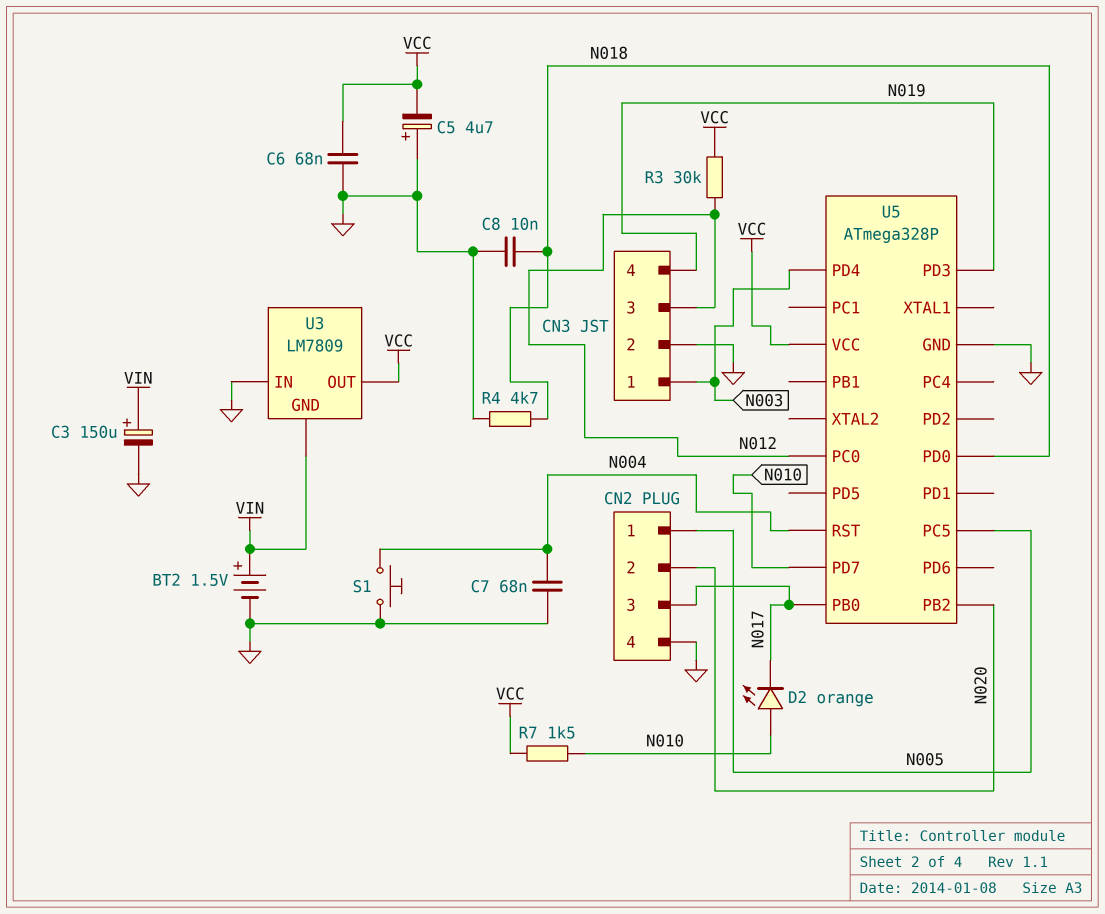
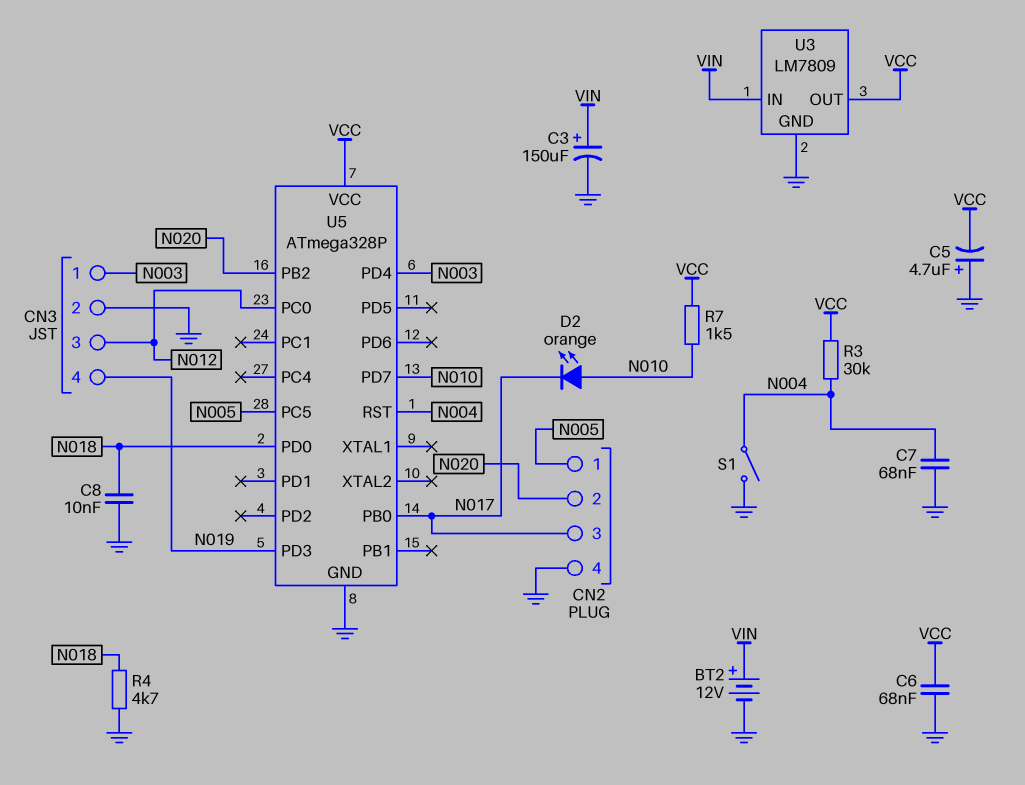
BT2: 1.5V (plus VIN, minus GND) -> 12V (plus VIN, minus GND)
R3: 30k (N012, VCC) -> 30k (N004, VCC)
S1: button (GND, N004) -> switch (GND, N004)
U3 pin GND: VIN -> GND
U3 pin IN: GND -> VIN

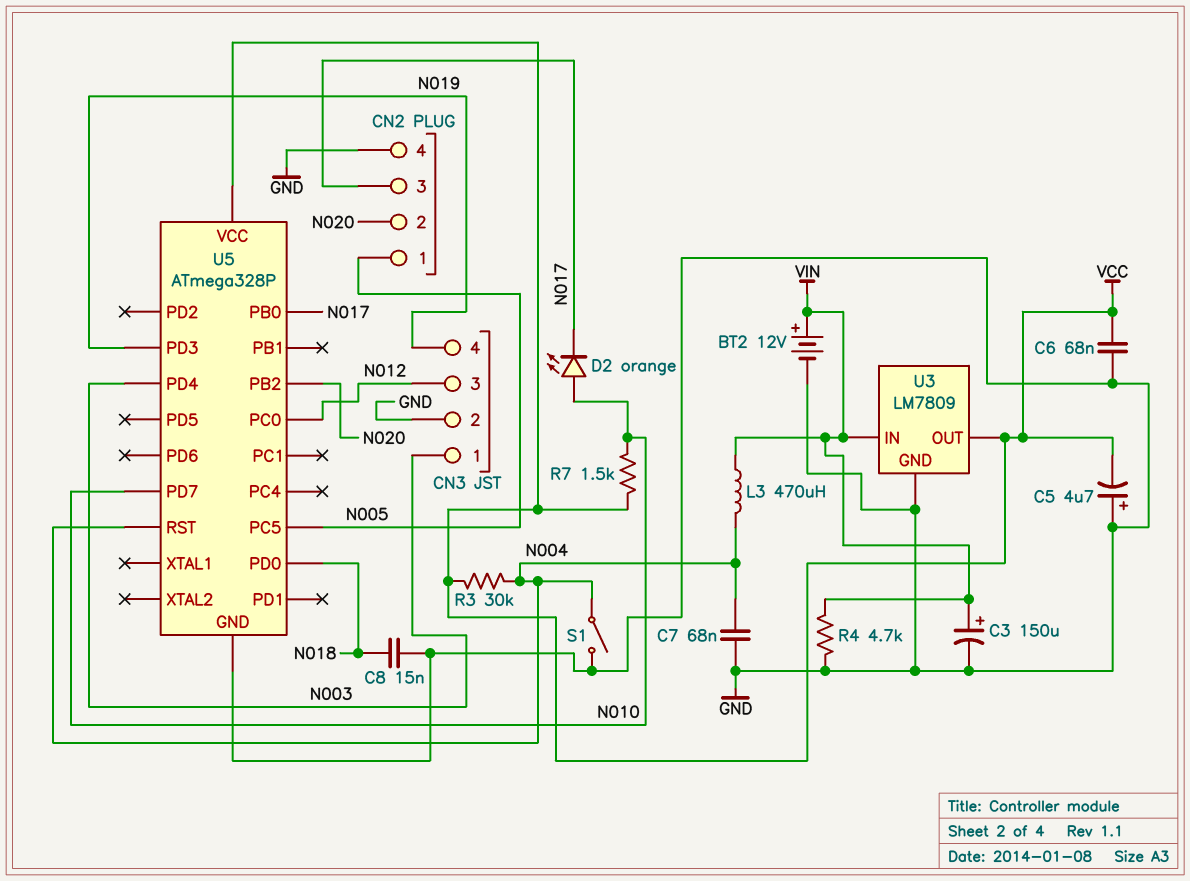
C8: 10nF (GND, N018) -> 15nF (GND, N018)
L3: none -> 470uH (N004, VIN)
R4: 4.7k (GND, N018) -> 4.7k (GND, VIN)

